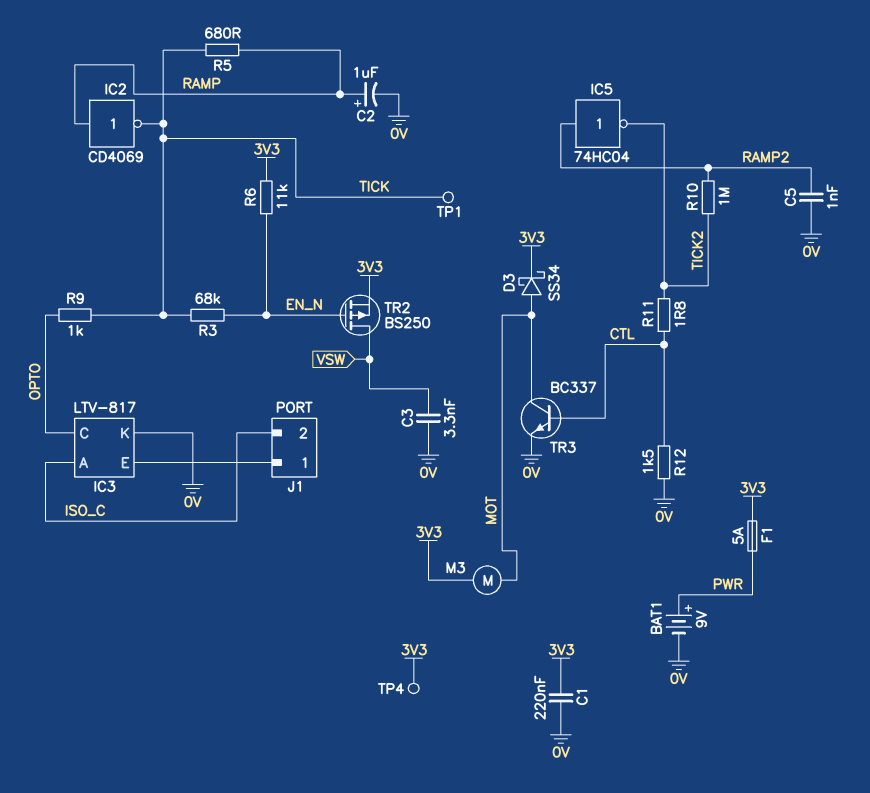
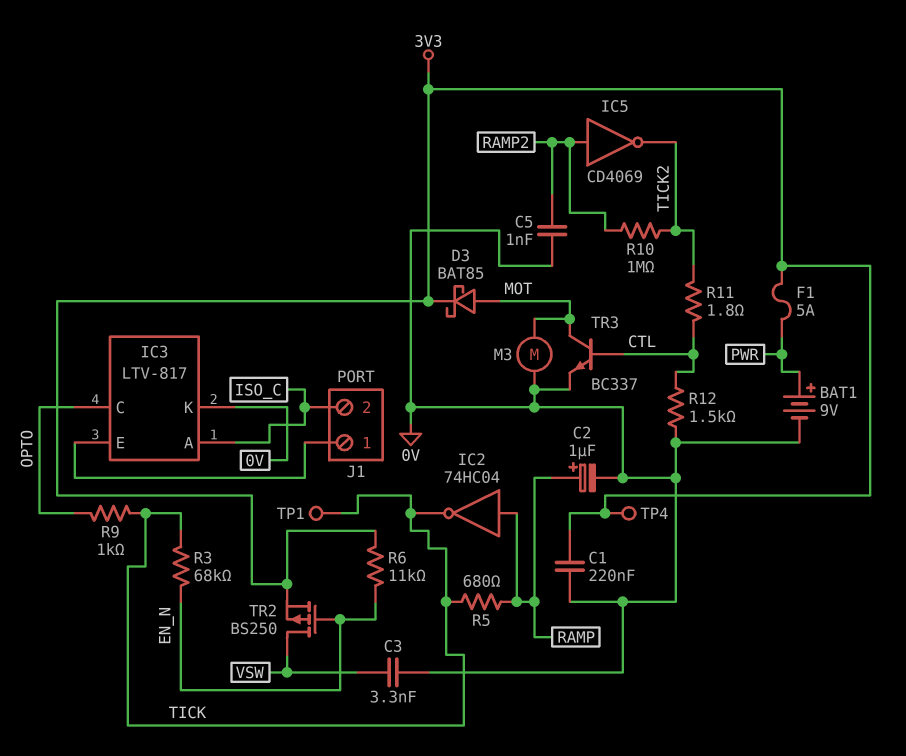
D3: schottky SS34 (A MOT, K 3V3) -> schottky BAT85 (A MOT, K 3V3)
IC2: NOT CD4069 (in RAMP, out TICK) -> NOT 74HC04 (in RAMP, out TICK)
IC5: NOT 74HC04 (in RAMP2, out TICK2) -> NOT CD4069 (in RAMP2, out TICK2)
M3: motor (3V3, MOT) -> motor (0V, MOT)

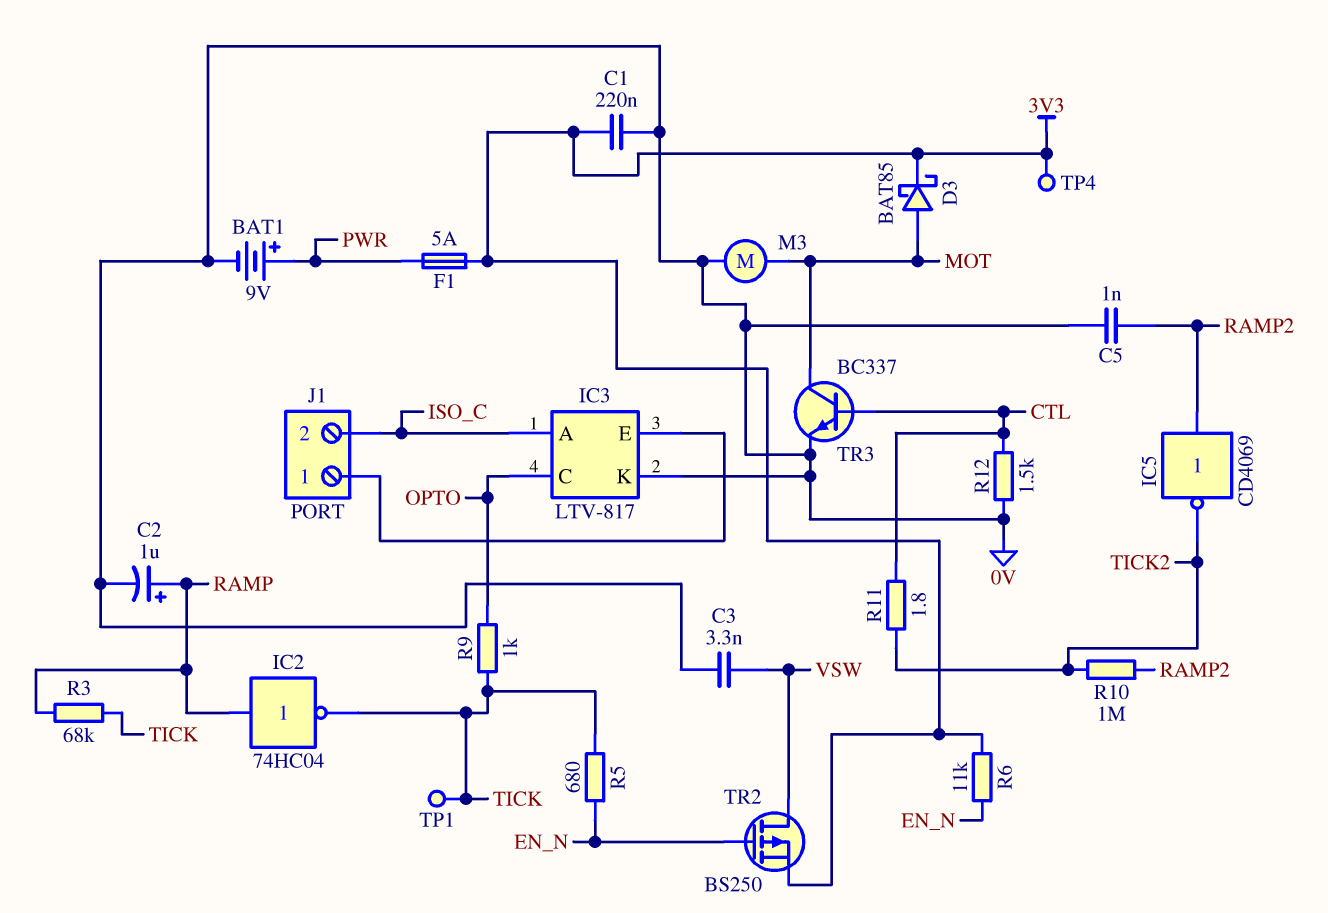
R3: 68k (EN_N, TICK) -> 68k (RAMP, TICK)
R5: 680 (RAMP, TICK) -> 680 (EN_N, TICK)

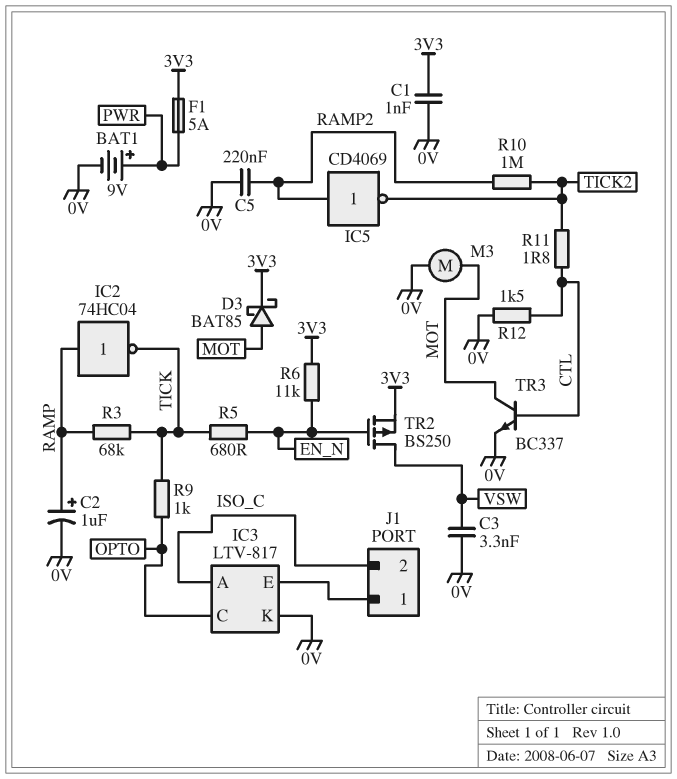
C1: 220nF (0V, 3V3) -> 1nF (0V, 3V3)
C5: 1nF (0V, RAMP2) -> 220nF (0V, RAMP2)
TP1: test point (TICK) -> none
TP4: test point (3V3) -> none

